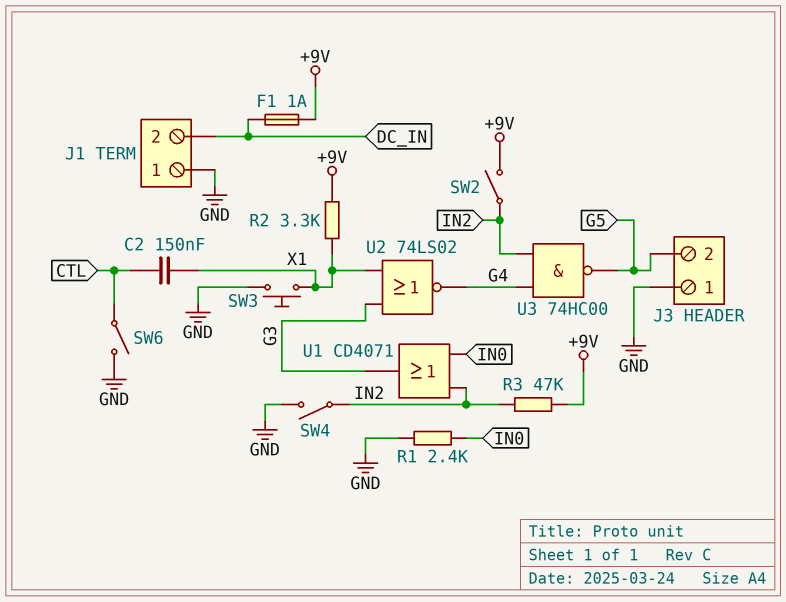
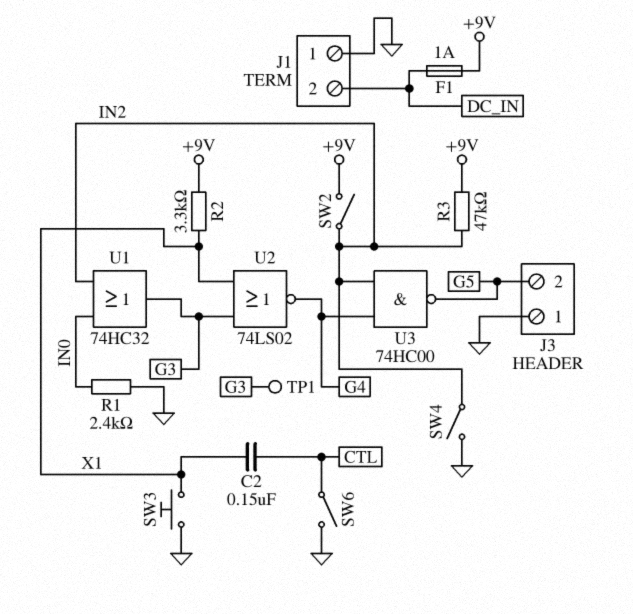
TP1: none -> test point (G3)
U1: OR CD4071 (in IN0, in IN2, out G3) -> OR 74HC32 (in IN0, in IN2, out G3)

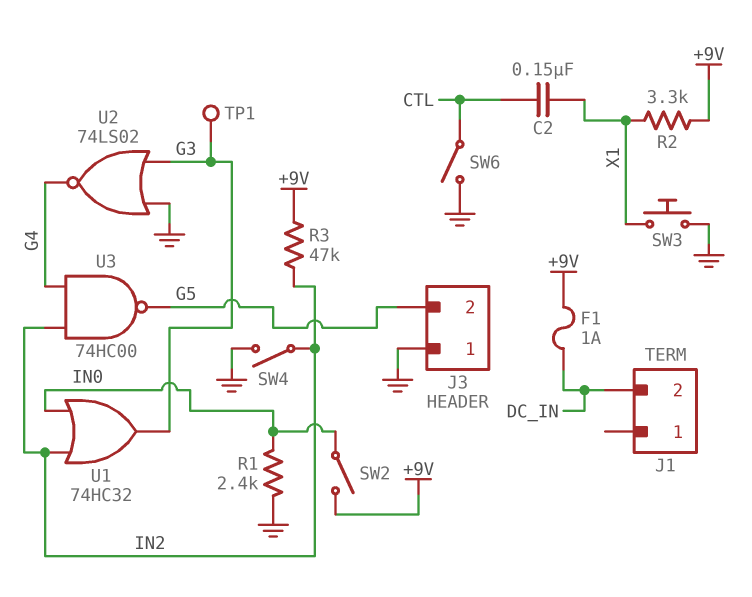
J1 pin 1: GND -> none
SW2: switch (+9V, IN2) -> switch (+9V, IN0)
U2: NOR 74LS02 (in G3, in X1, out G4) -> NOR 74LS02 (in G3, in GND, out G4)

